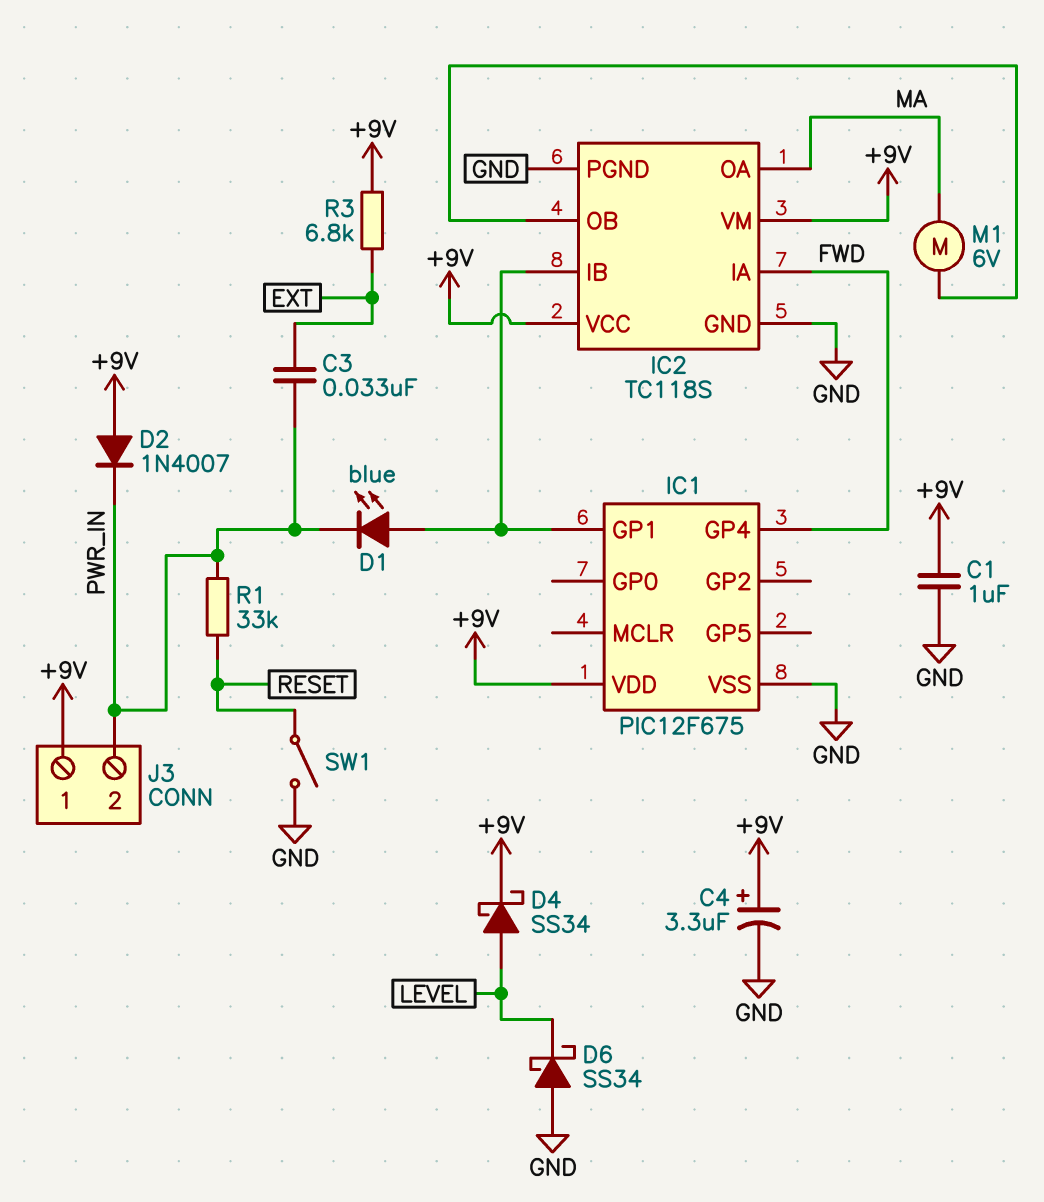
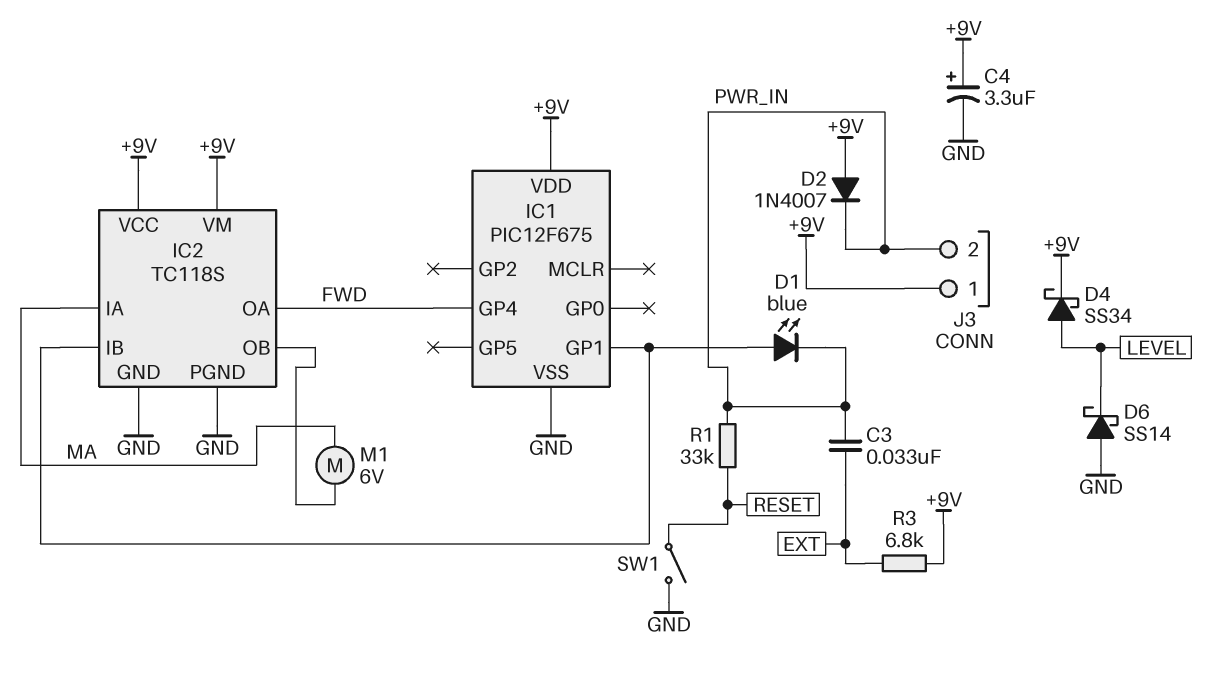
C1: 1uF (+9V, GND) -> none
D6: schottky SS34 (A GND, K LEVEL) -> schottky SS14 (A GND, K LEVEL)
IC2 pin IA: FWD -> MA
IC2 pin OA: MA -> FWD

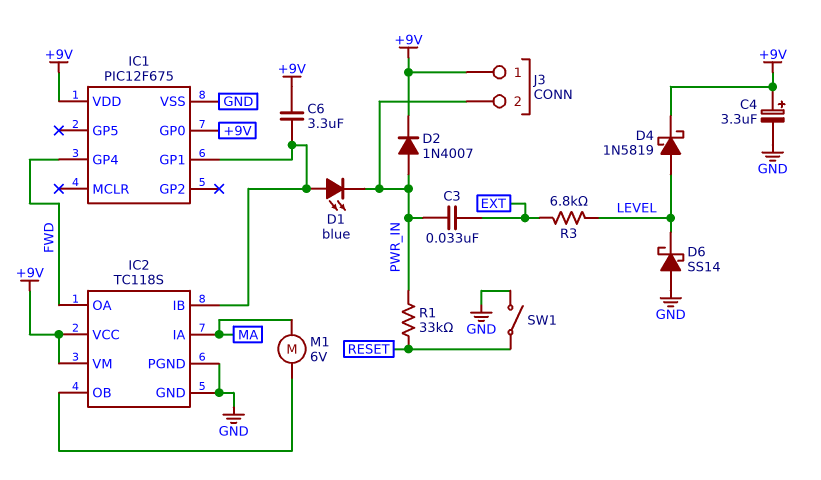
C6: none -> 3.3uF (+9V, IC1/GP1)
D2: diode 1N4007 (A +9V, K PWR_IN) -> diode 1N4007 (A PWR_IN, K +9V)
D4: schottky SS34 (A LEVEL, K +9V) -> schottky 1N5819 (A LEVEL, K +9V)
IC1 pin GP0: none -> +9V
R3: 6.8k (+9V, EXT) -> 6.8k (EXT, LEVEL)

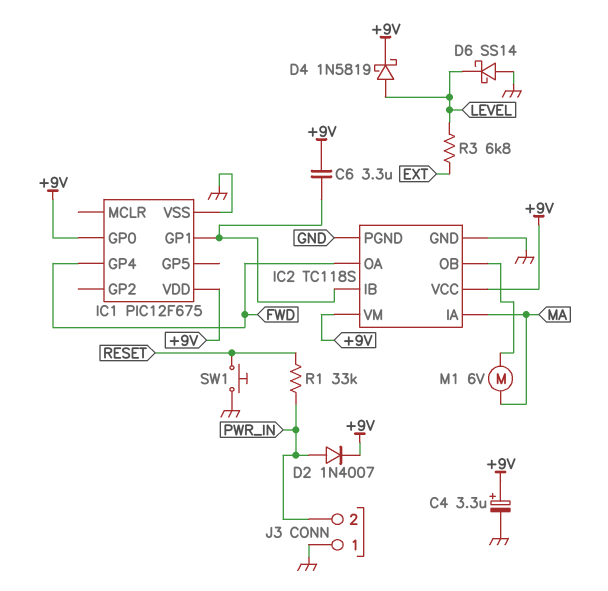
C3: 33nF (EXT, PWR_IN) -> none
D1: LED blue (A IC1/GP1, K PWR_IN) -> none
J3 pin 1: +9V -> GND
SW1: switch (GND, RESET) -> button (GND, RESET)

